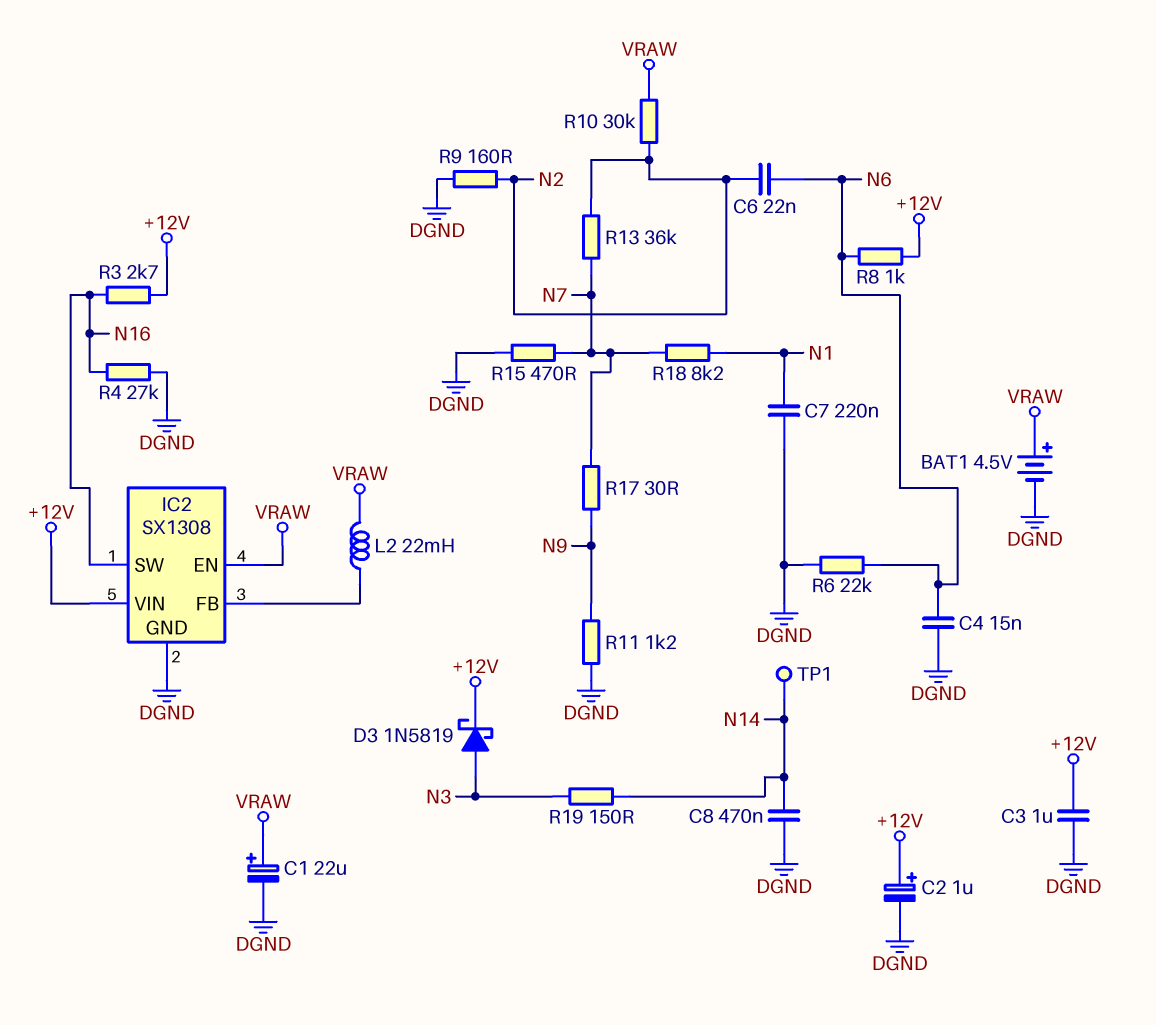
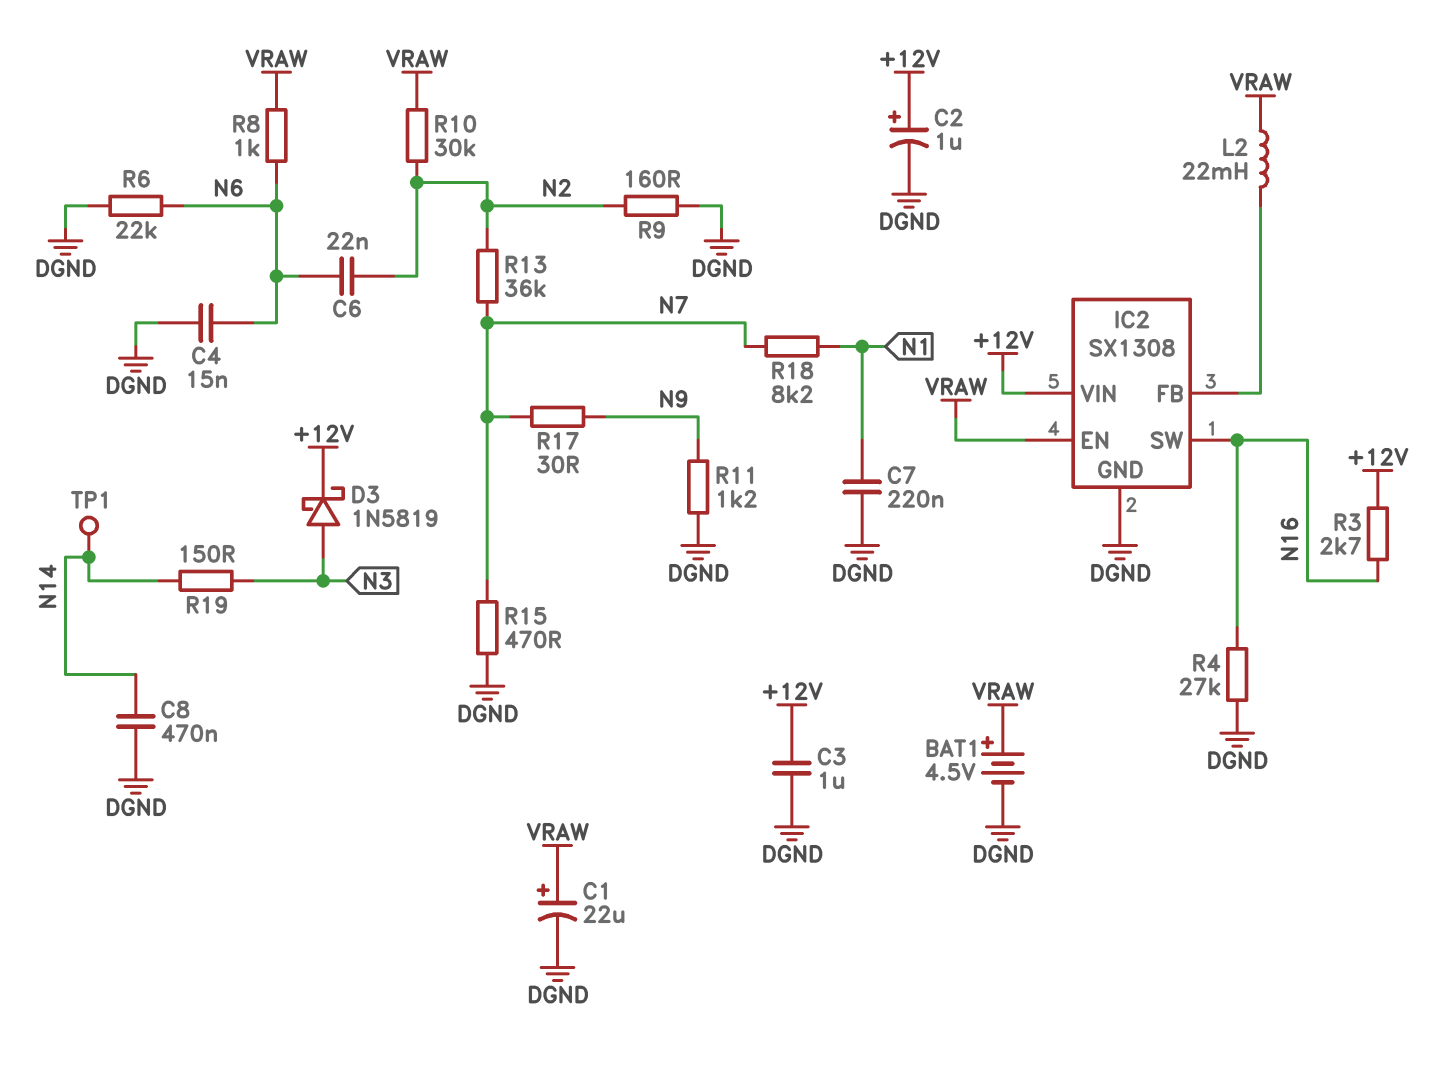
R8: 1k (+12V, N6) -> 1k (N6, VRAW)

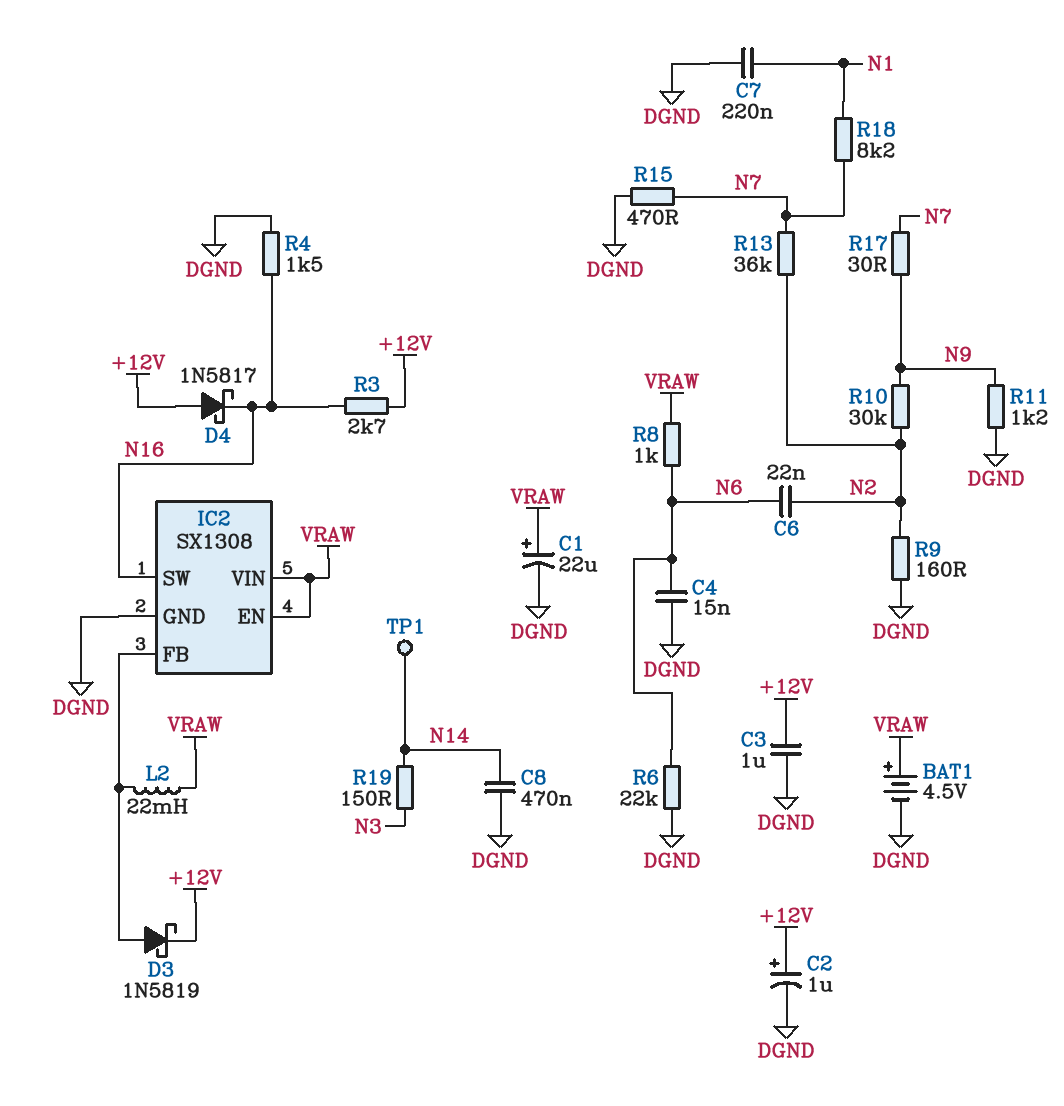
D3: schottky 1N5819 (A N3, K +12V) -> schottky 1N5819 (A IC2/FB, K +12V)
D4: none -> schottky 1N5817 (A +12V, K N16)
IC2 pin VIN: +12V -> VRAW
R4: 27k (DGND, N16) -> 1.5k (DGND, N16)
R10: 30k (N2, VRAW) -> 30k (N2, N9)

